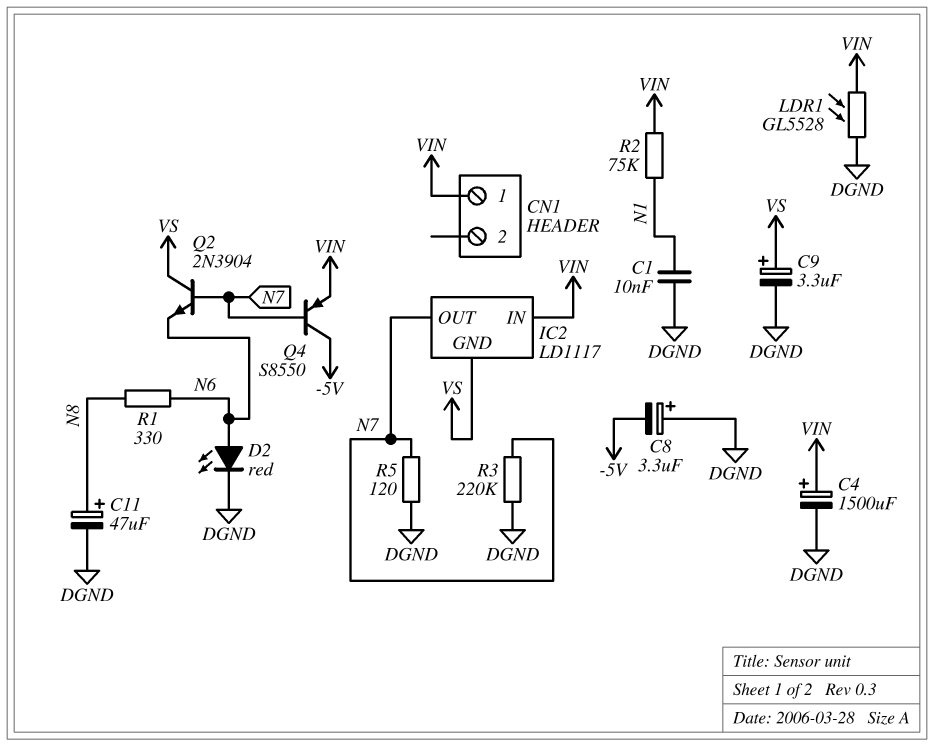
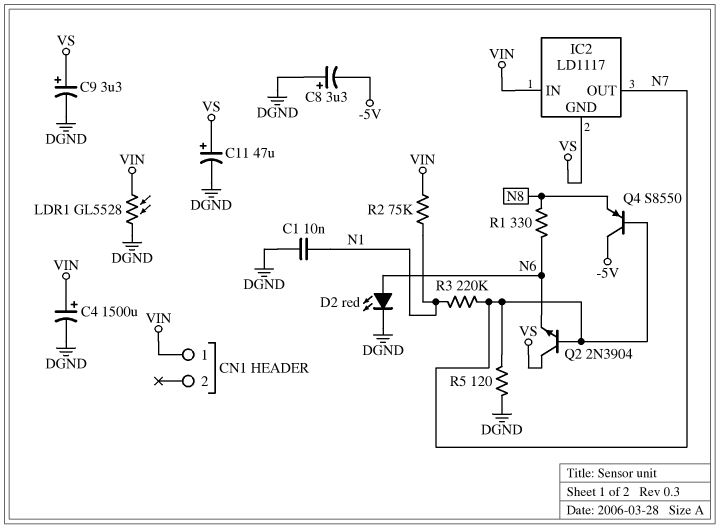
C11: 47uF (plus N8, minus DGND) -> 47uF (plus VS, minus DGND)
Q4: PNP S8550 (B N7, C -5V, E VIN) -> PNP S8550 (B N7, C -5V, E N8)
R3: 220k (DGND, N7) -> 220k (N1, N7)

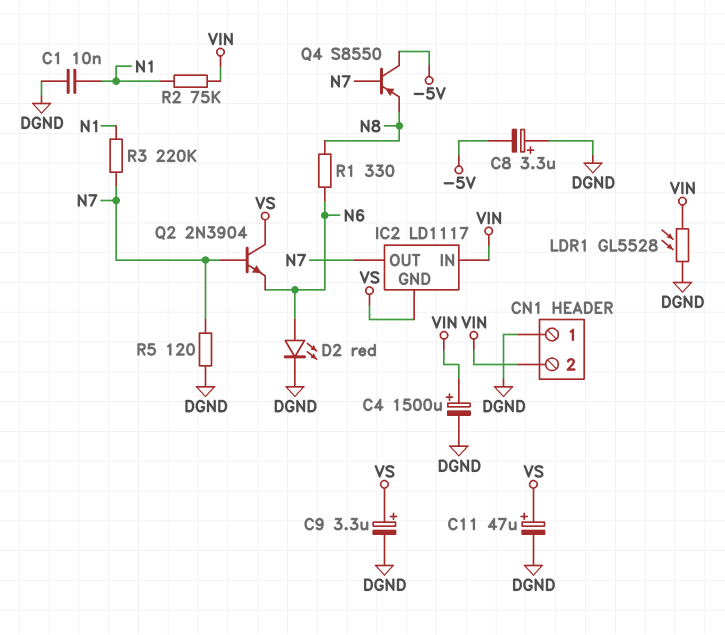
CN1 pin 1: VIN -> DGND
CN1 pin 2: none -> VIN

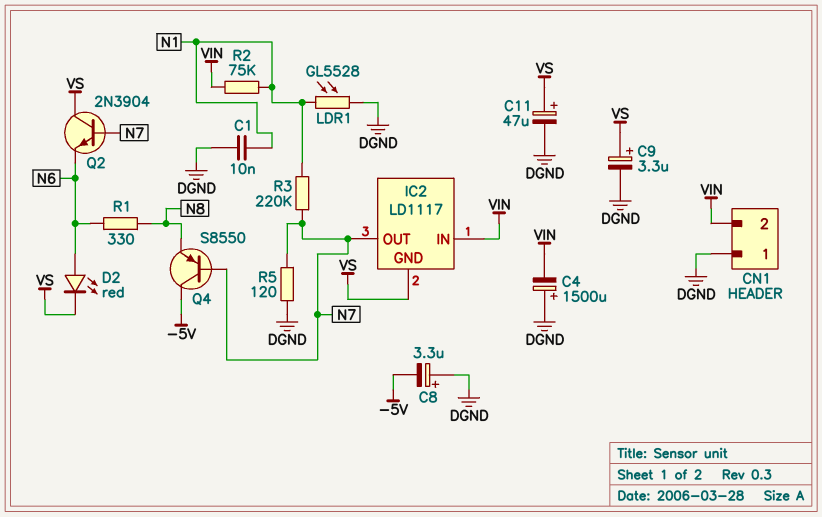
C4: 1500uF (plus VIN, minus DGND) -> 1500uF (plus DGND, minus VIN)
D2: LED red (A N6, K DGND) -> LED red (A N6, K VS)
LDR1: GL5528 (DGND, VIN) -> GL5528 (DGND, N1)

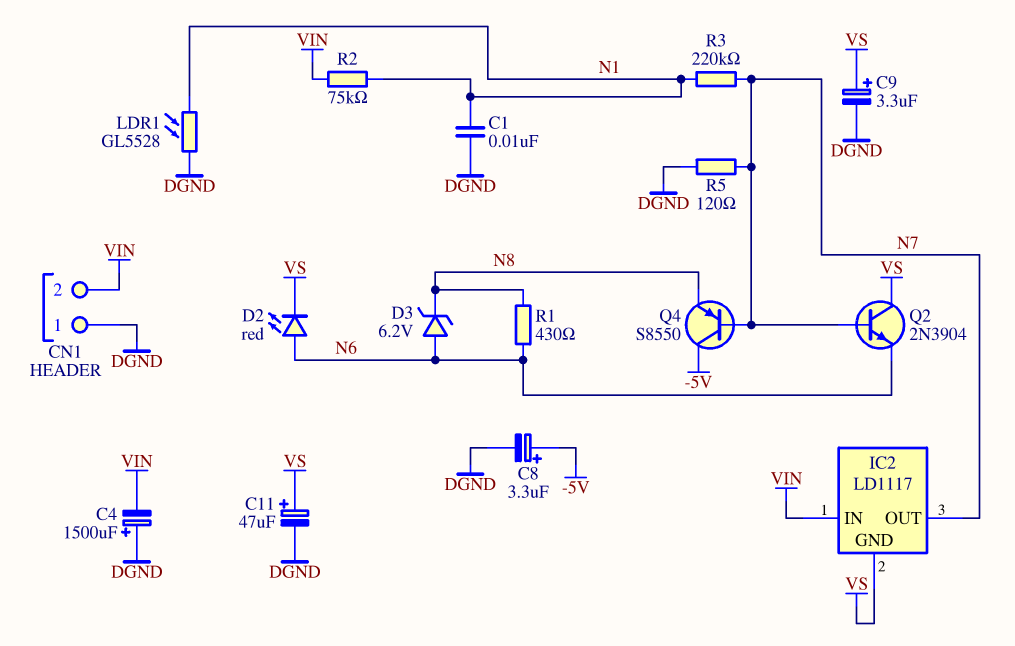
C8: 3.3uF (plus DGND, minus -5V) -> 3.3uF (plus -5V, minus DGND)
D3: none -> zener 6.2V (A N6, K N8)
R1: 330 (N6, N8) -> 430 (N6, N8)

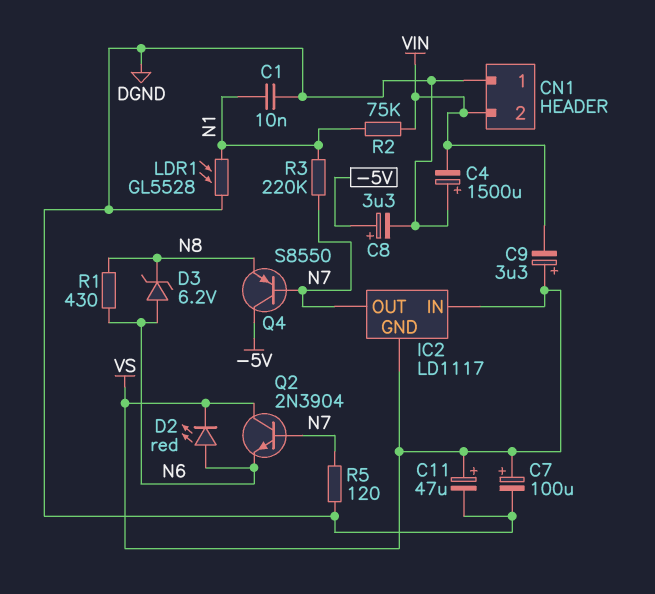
C7: none -> 100uF (plus VS, minus DGND)
C9: 3.3uF (plus VS, minus DGND) -> 3.3uF (plus VS, minus VIN)
IC2 pin IN: VIN -> VS

